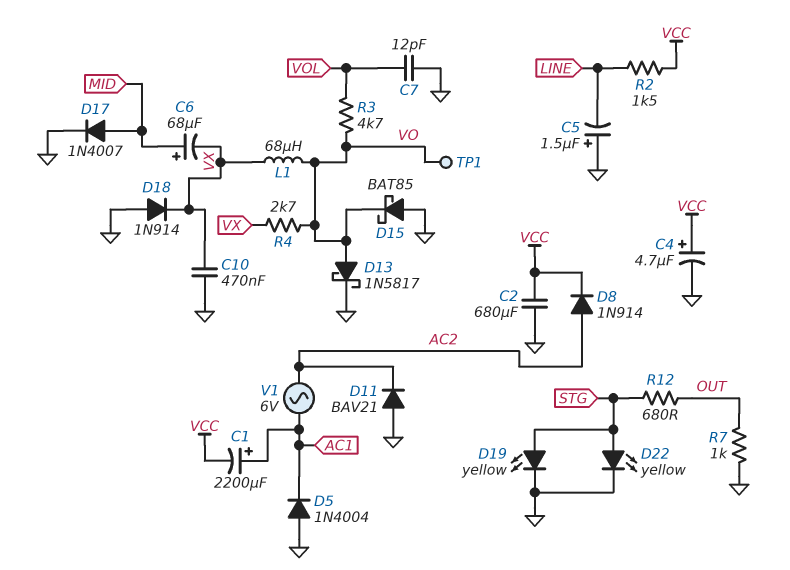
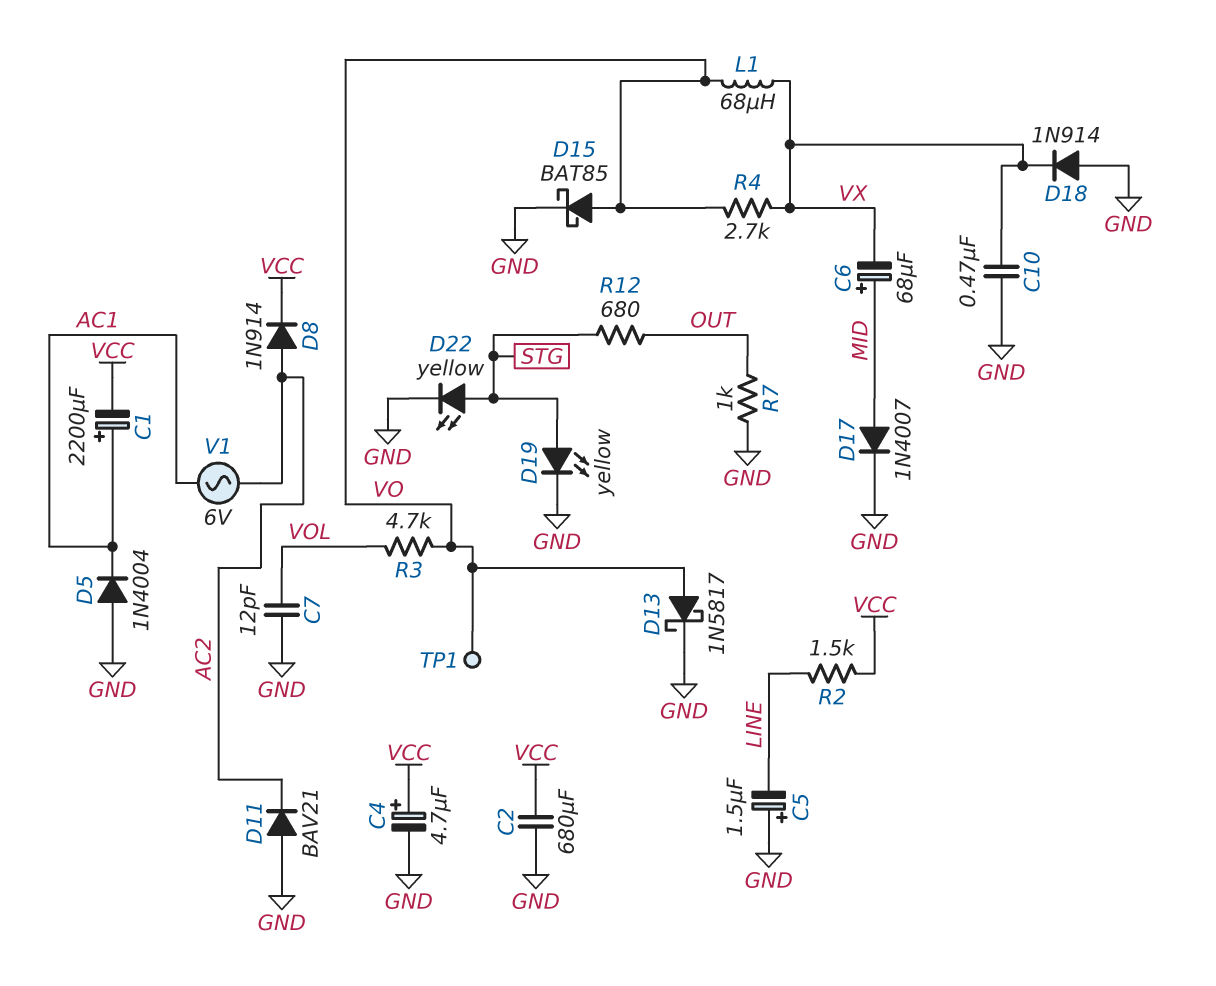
D15: schottky BAT85 (A GND, K VO) -> schottky BAT85 (A VO, K GND)

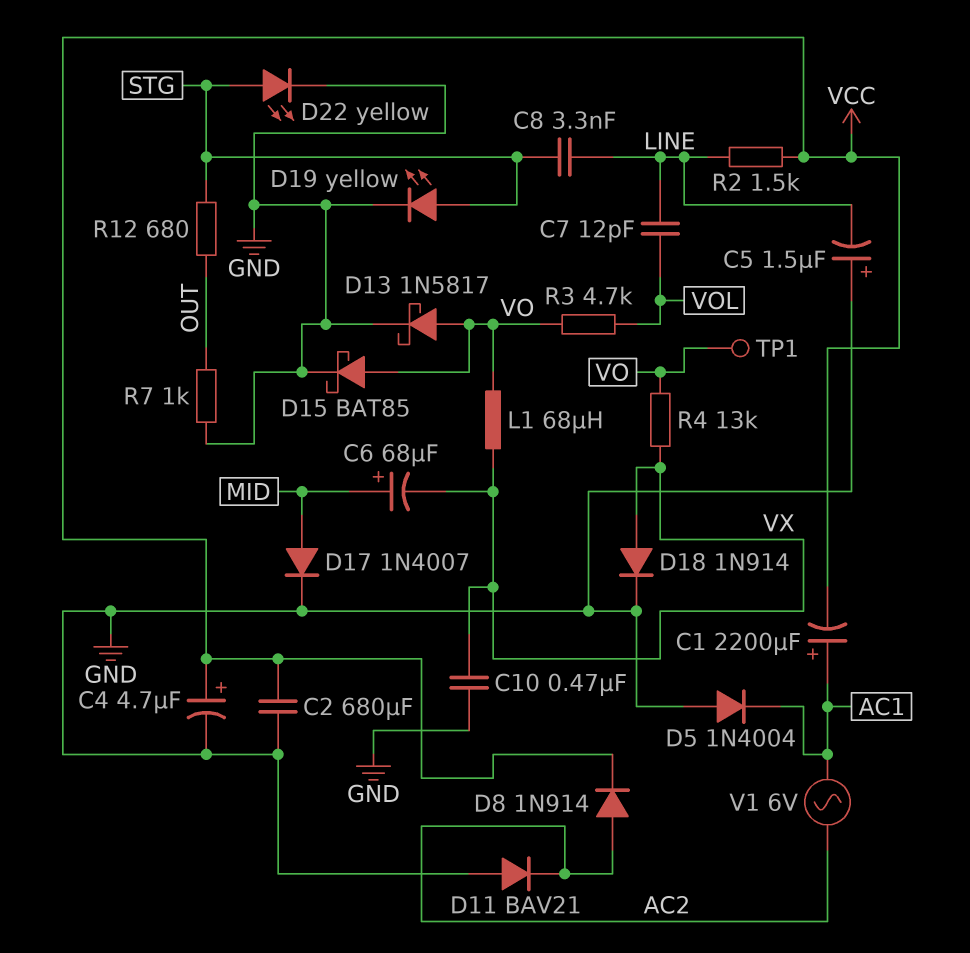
C7: 12pF (GND, VOL) -> 12pF (LINE, VOL)
C8: none -> 3.3nF (LINE, STG)
D18: diode 1N914 (A GND, K VX) -> diode 1N914 (A VX, K GND)
R4: 2.7k (VO, VX) -> 13k (VO, VX)

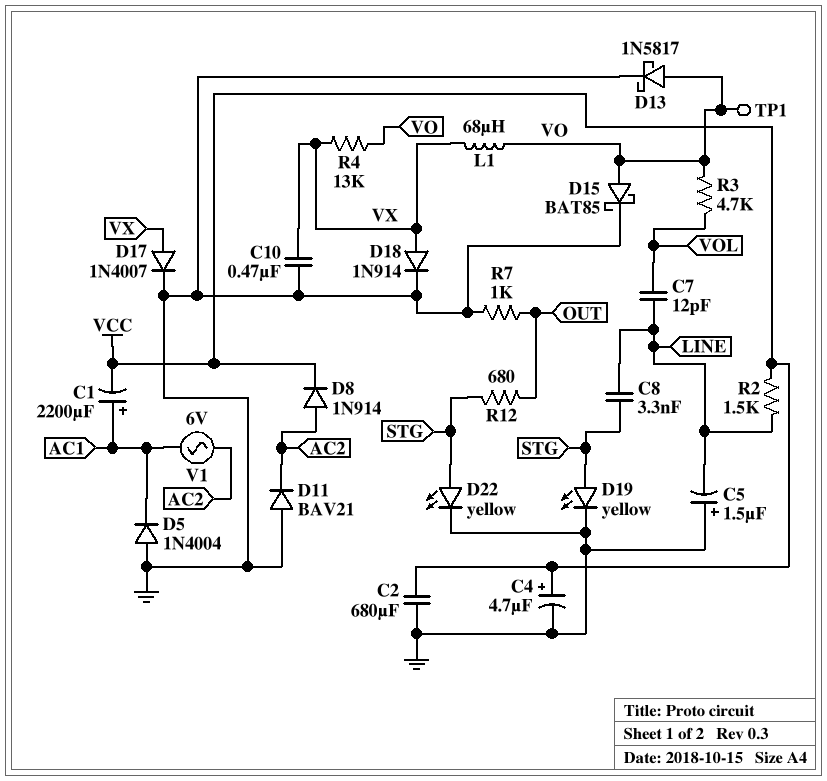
C6: 68uF (plus MID, minus VX) -> none
D17: diode 1N4007 (A MID, K GND) -> diode 1N4007 (A VX, K GND)

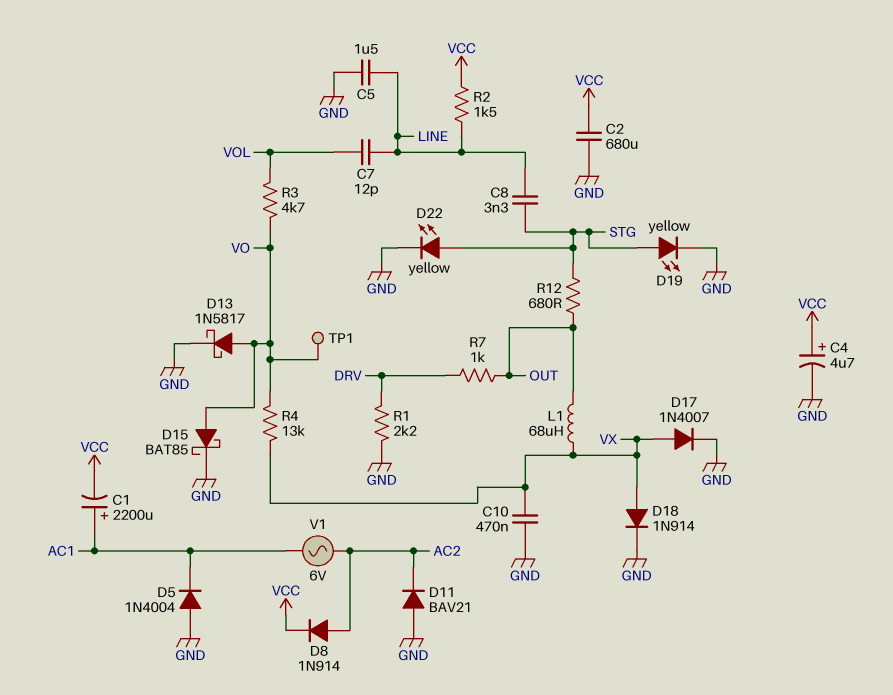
C5: 1.5uF (plus GND, minus LINE) -> 1.5uF (GND, LINE)
L1: 68uH (VO, VX) -> 68uH (OUT, VX)
R1: none -> 2.2k (DRV, GND)
R7: 1k (GND, OUT) -> 1k (DRV, OUT)

